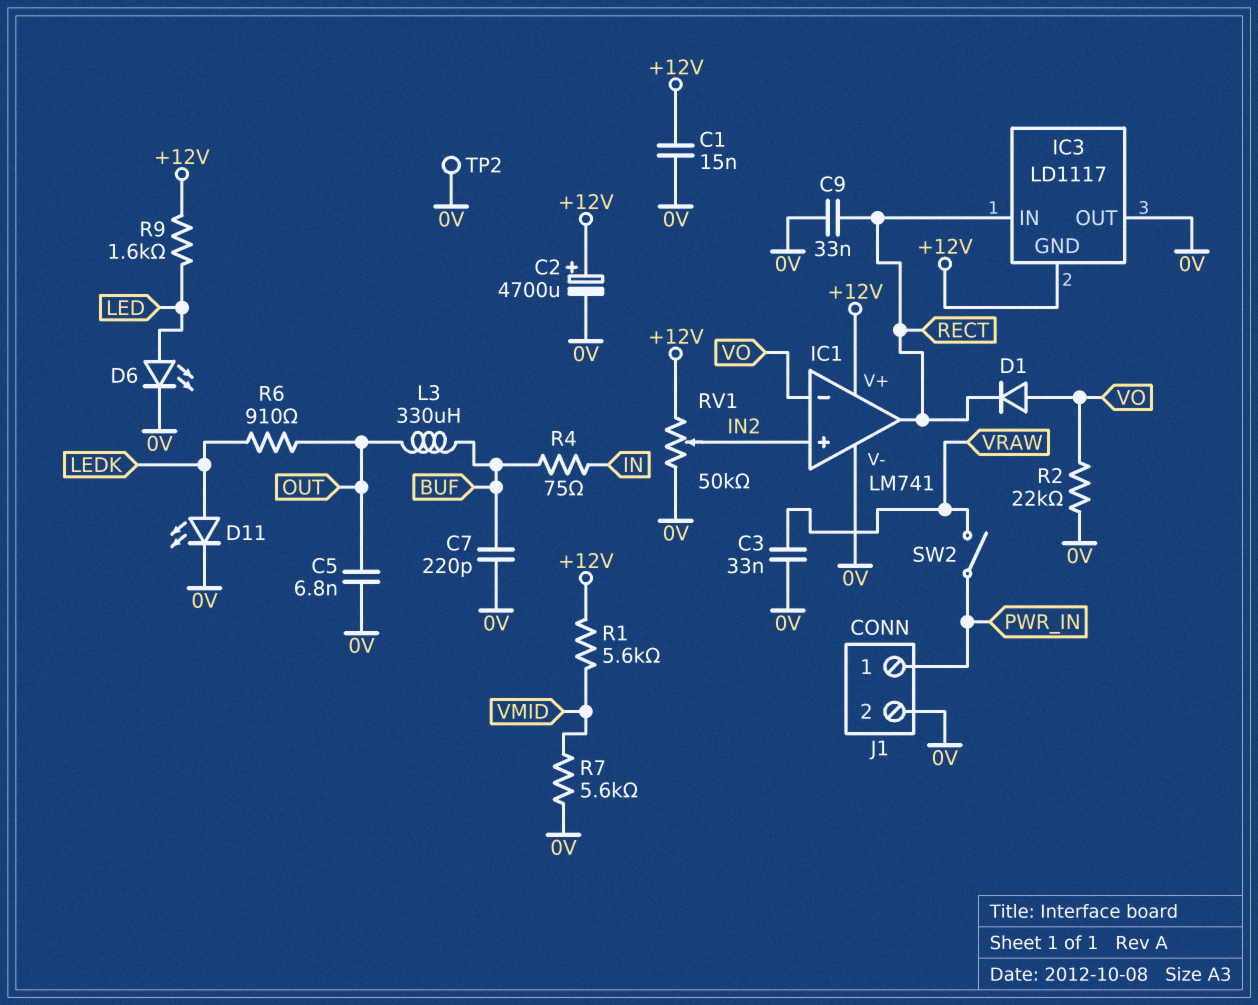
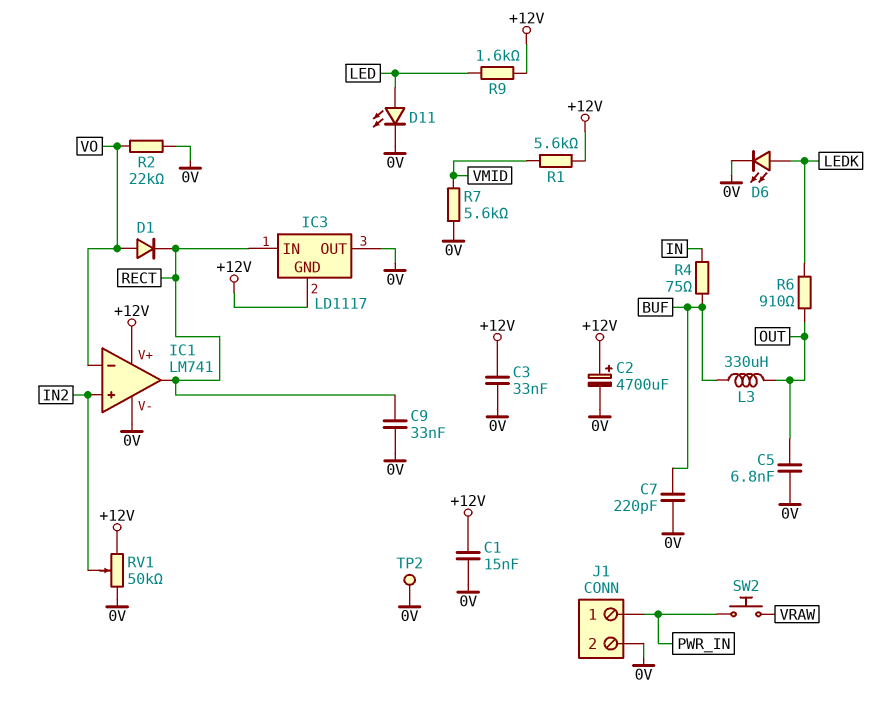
C3: 33nF (0V, VRAW) -> 33nF (+12V, 0V)
D6: LED (A LED, K 0V) -> LED (A LEDK, K 0V)
D11: LED (A LEDK, K 0V) -> LED (A LED, K 0V)
SW2: switch (PWR_IN, VRAW) -> button (PWR_IN, VRAW)

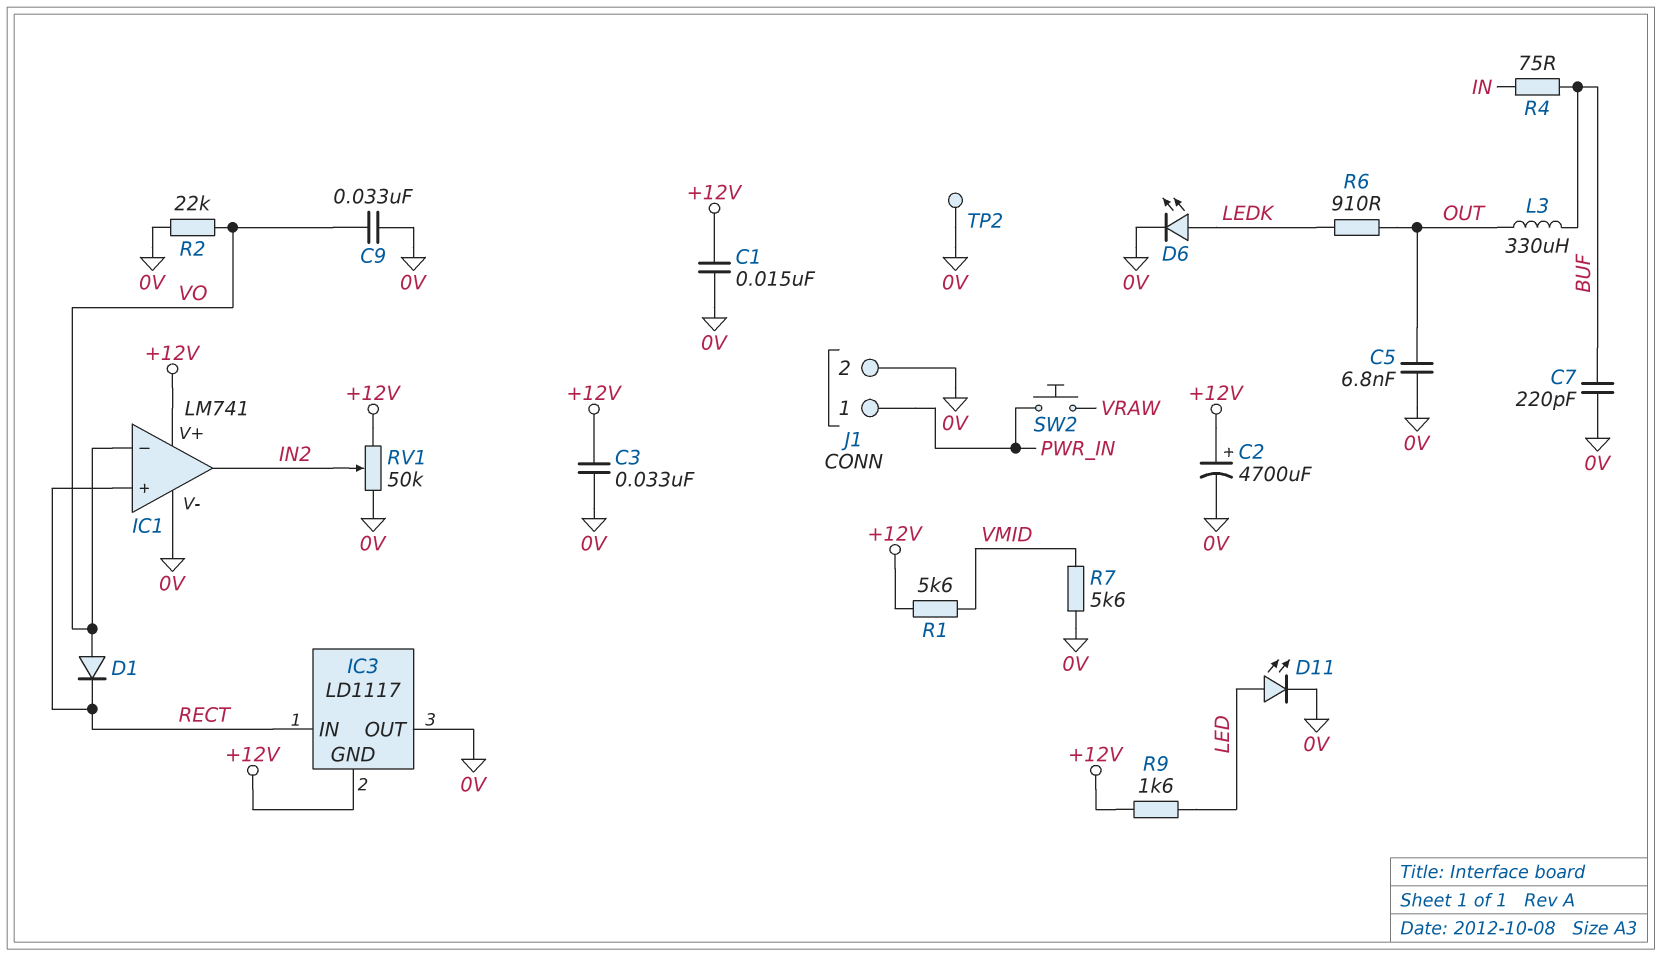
C9: 33nF (0V, RECT) -> 33nF (0V, VO)
IC1 pin in+: IN2 -> RECT
IC1 pin out: RECT -> IN2

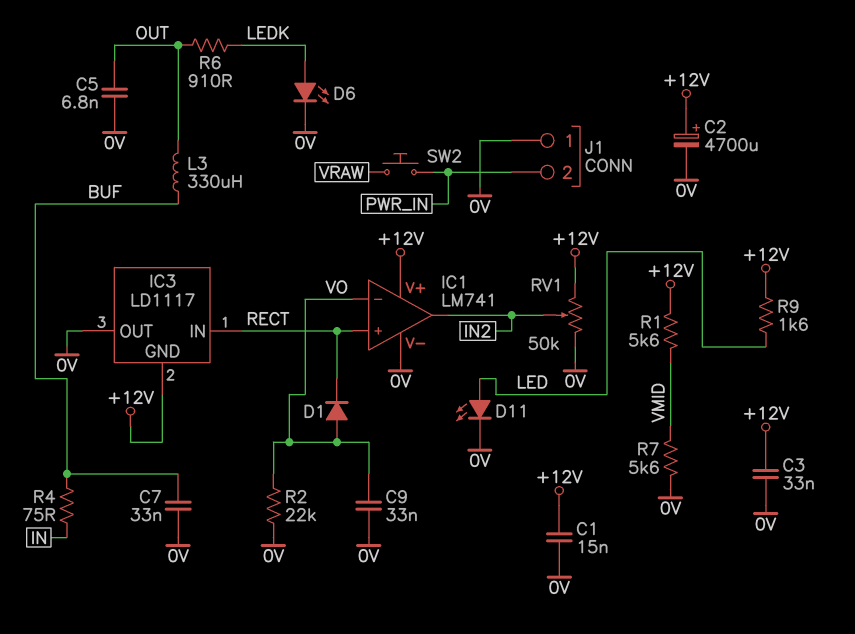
C7: 220pF (0V, BUF) -> 33nF (0V, BUF)
J1 pin 1: PWR_IN -> 0V
J1 pin 2: 0V -> PWR_IN
TP2: test point (0V) -> none

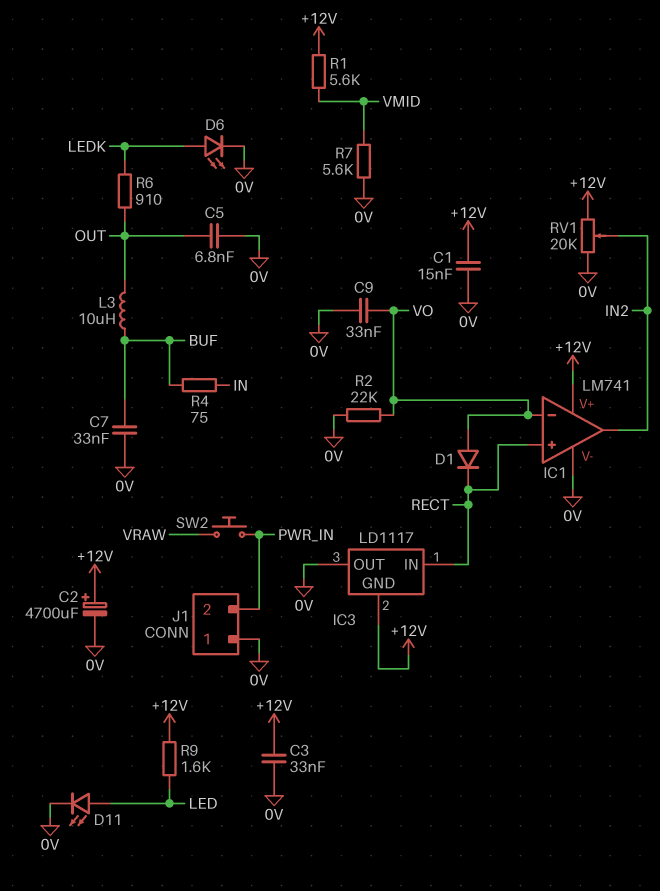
L3: 330uH (BUF, OUT) -> 10uH (BUF, OUT)
RV1: 50k (+12V, 0V, wiper IN2) -> 20k (+12V, 0V, wiper IN2)

